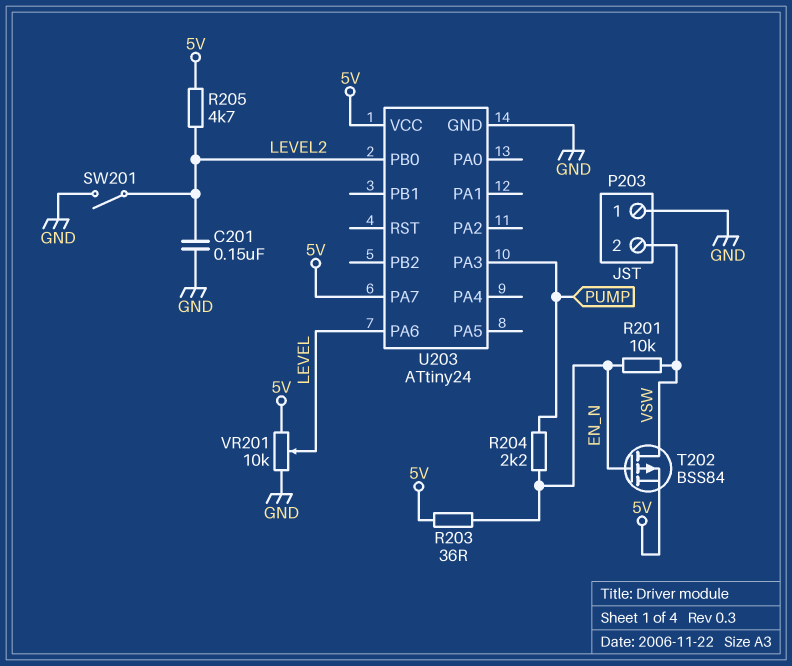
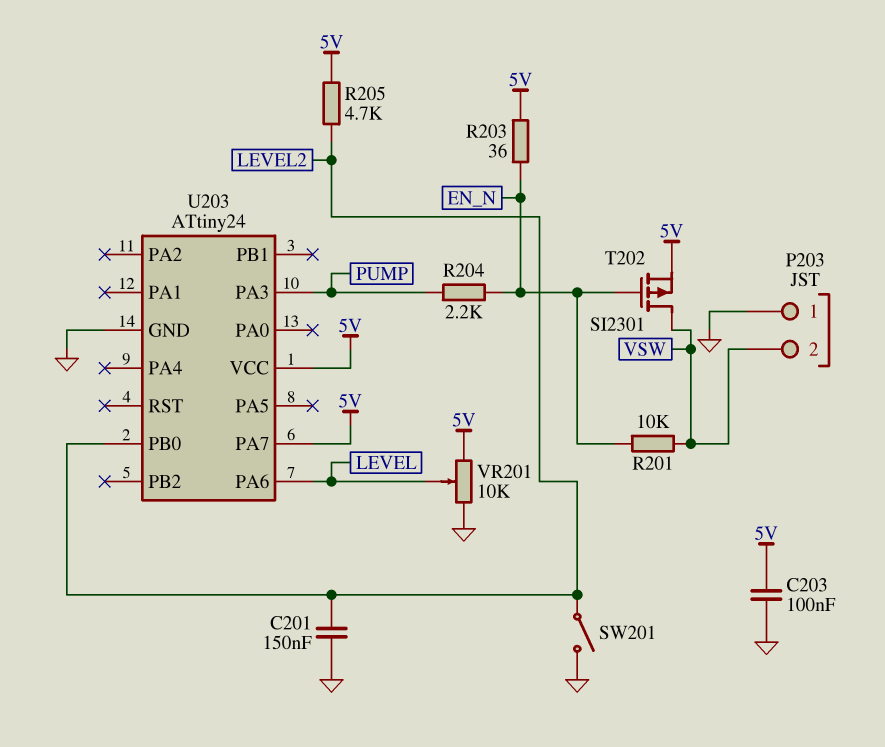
C203: none -> 100nF (5V, GND)
T202: PMOS BSS84 (G EN_N, D VSW, S 5V) -> PMOS SI2301 (G EN_N, D VSW, S 5V)

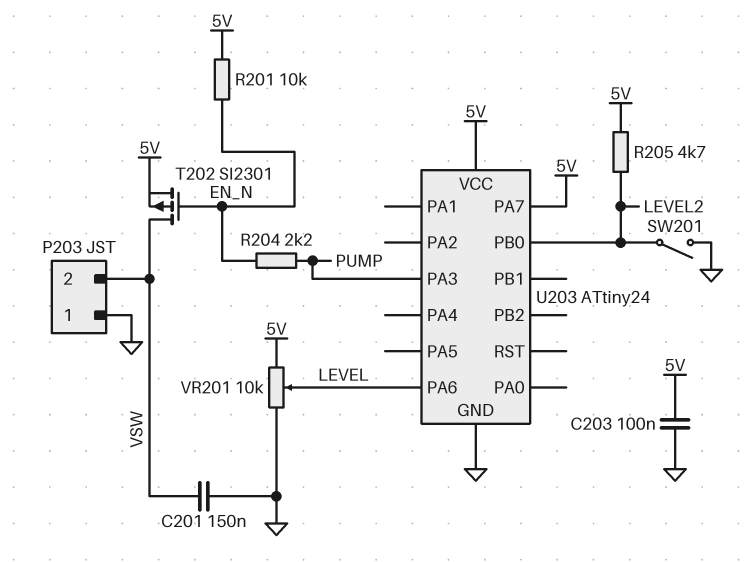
C201: 150nF (GND, LEVEL2) -> 150nF (GND, VSW)
R201: 10k (EN_N, VSW) -> 10k (5V, EN_N)
R203: 36 (5V, EN_N) -> none

